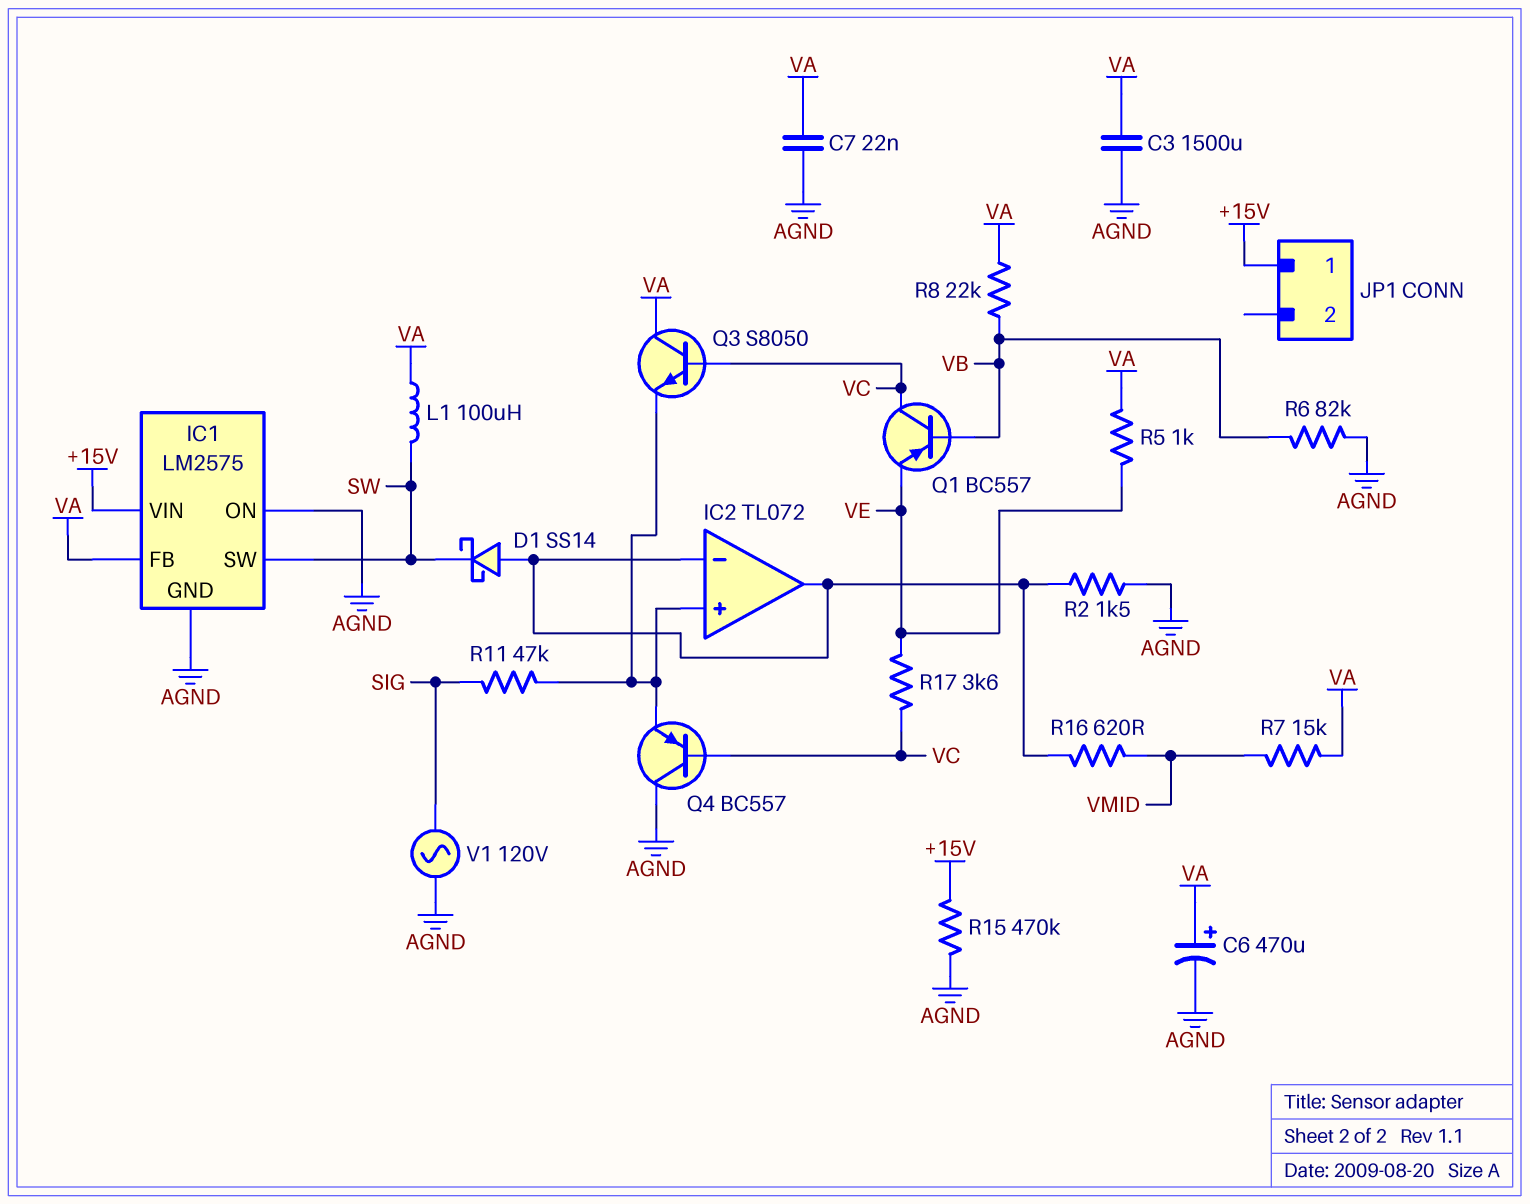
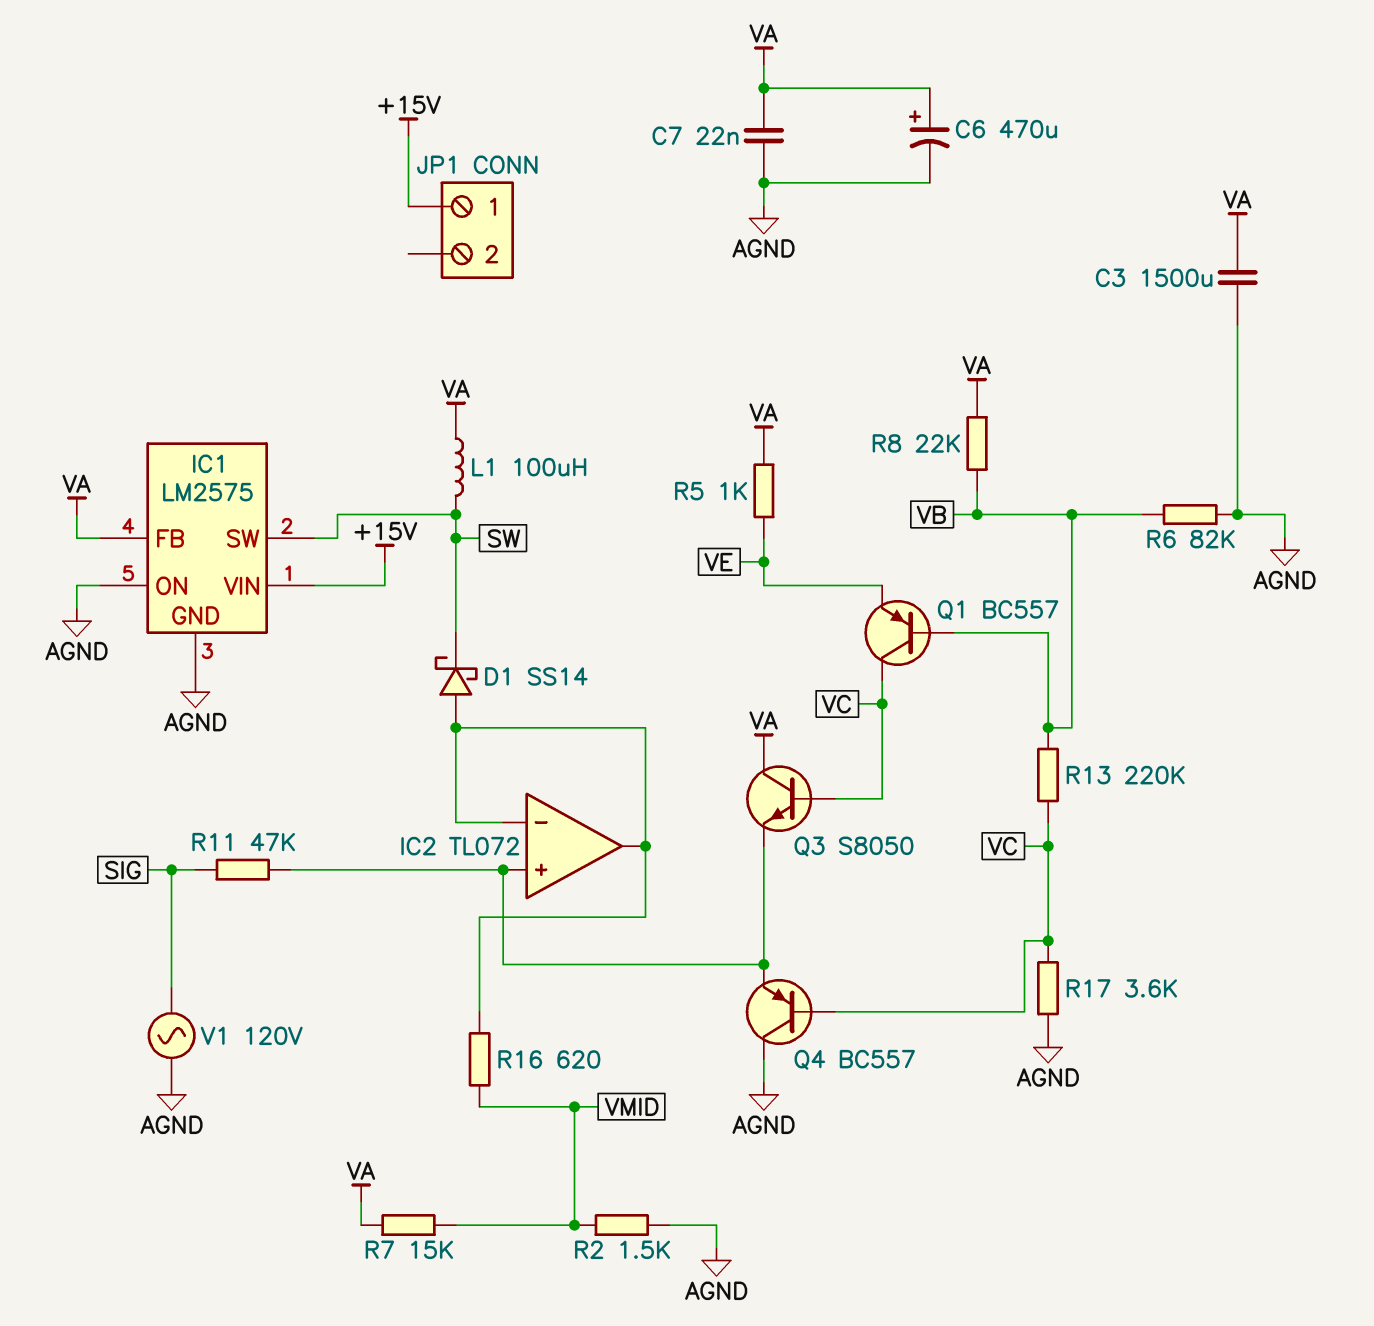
R2: 1.5k (AGND, IC2/in-) -> 1.5k (AGND, VMID)
R13: none -> 220k (VB, VC)
R15: 470k (+15V, AGND) -> none
R17: 3.6k (VC, VE) -> 3.6k (AGND, VC)

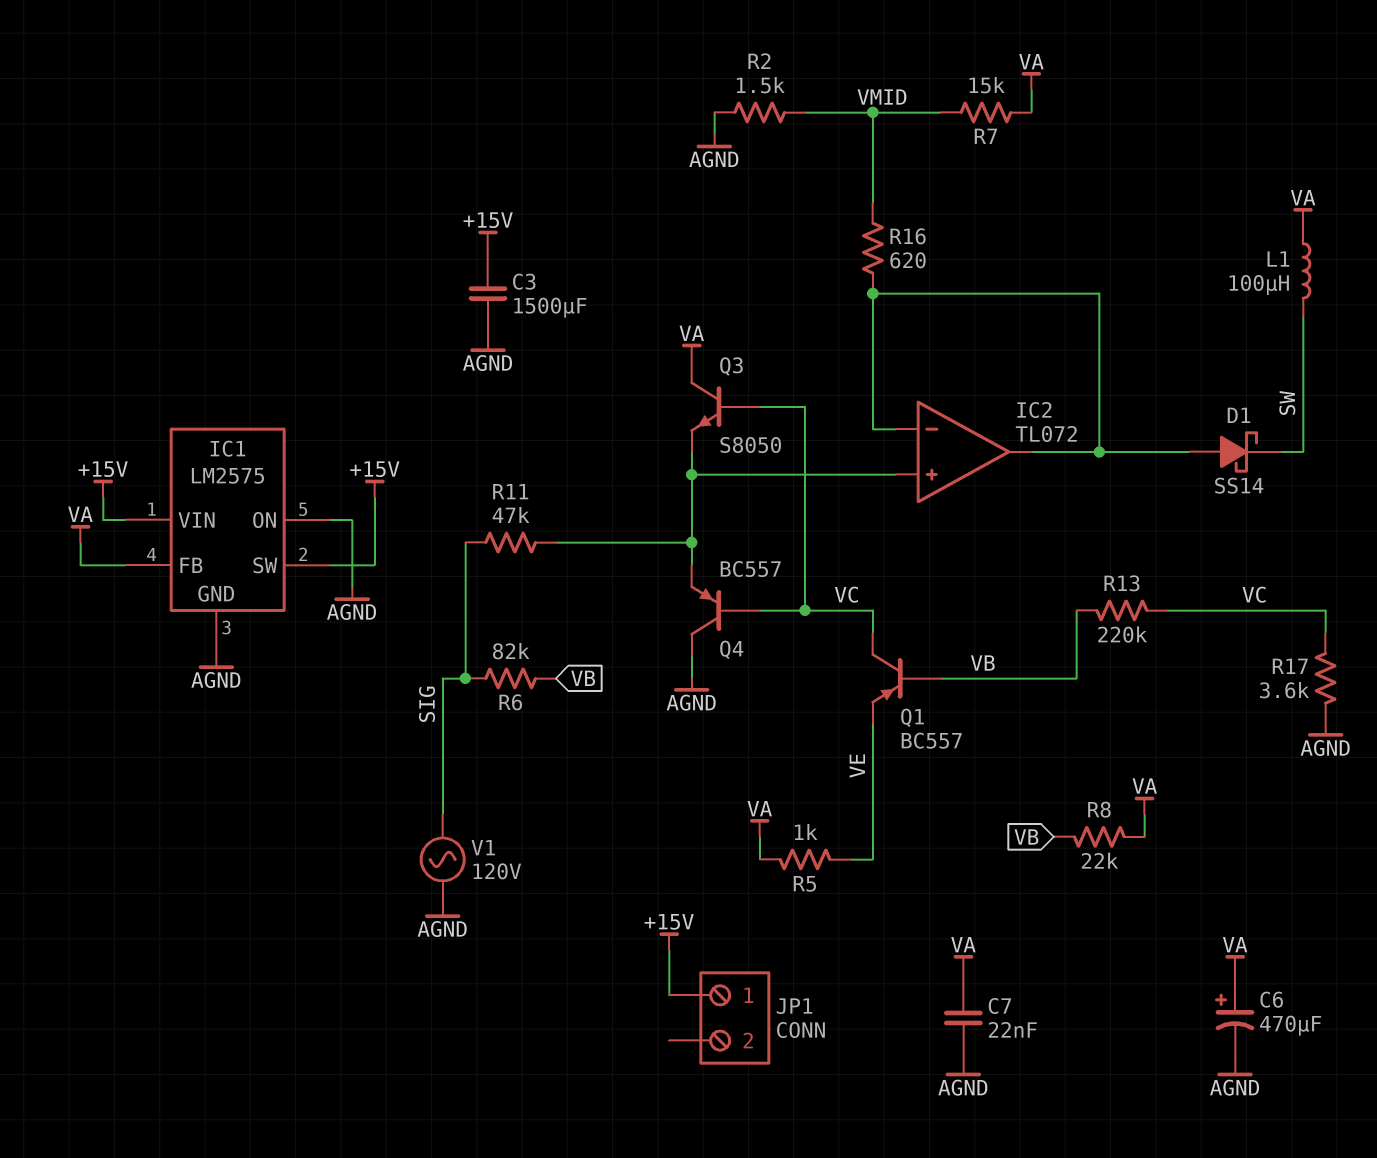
C3: 1500uF (AGND, VA) -> 1500uF (+15V, AGND)
IC1 pin SW: SW -> +15V
R6: 82k (AGND, VB) -> 82k (SIG, VB)

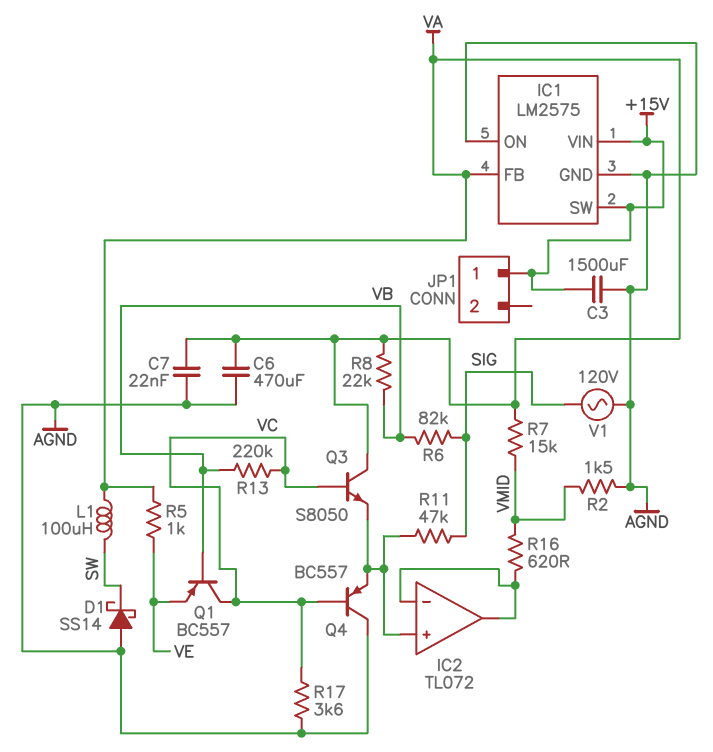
C6: 470uF (plus VA, minus AGND) -> 470uF (AGND, VA)
D1: schottky SS14 (A IC2/in-, K SW) -> schottky SS14 (A AGND, K SW)

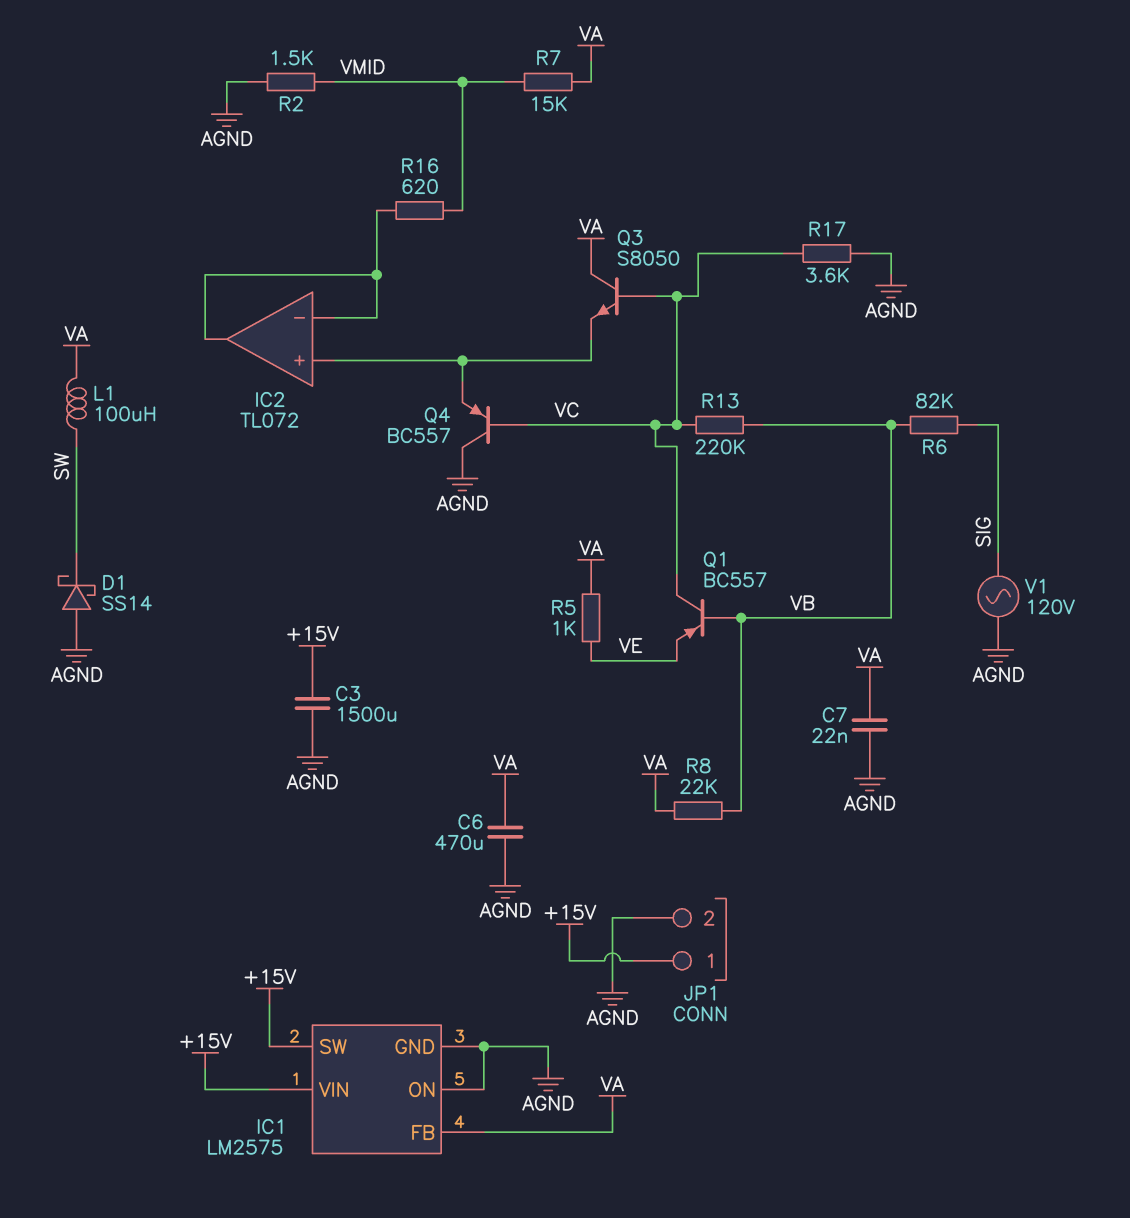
JP1 pin 2: none -> AGND
R11: 47k (IC2/in+, SIG) -> none

